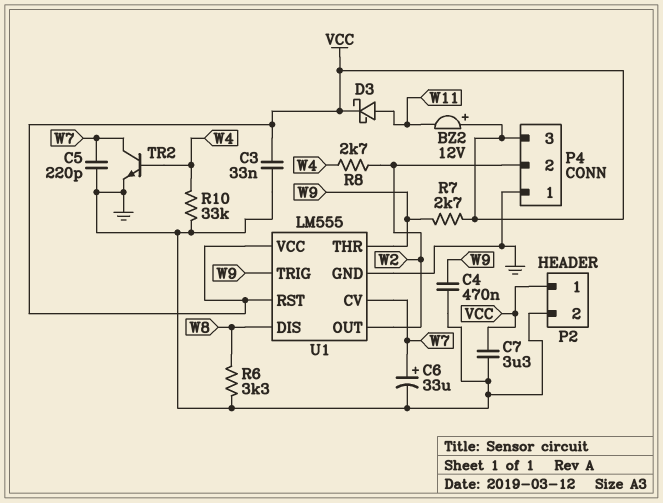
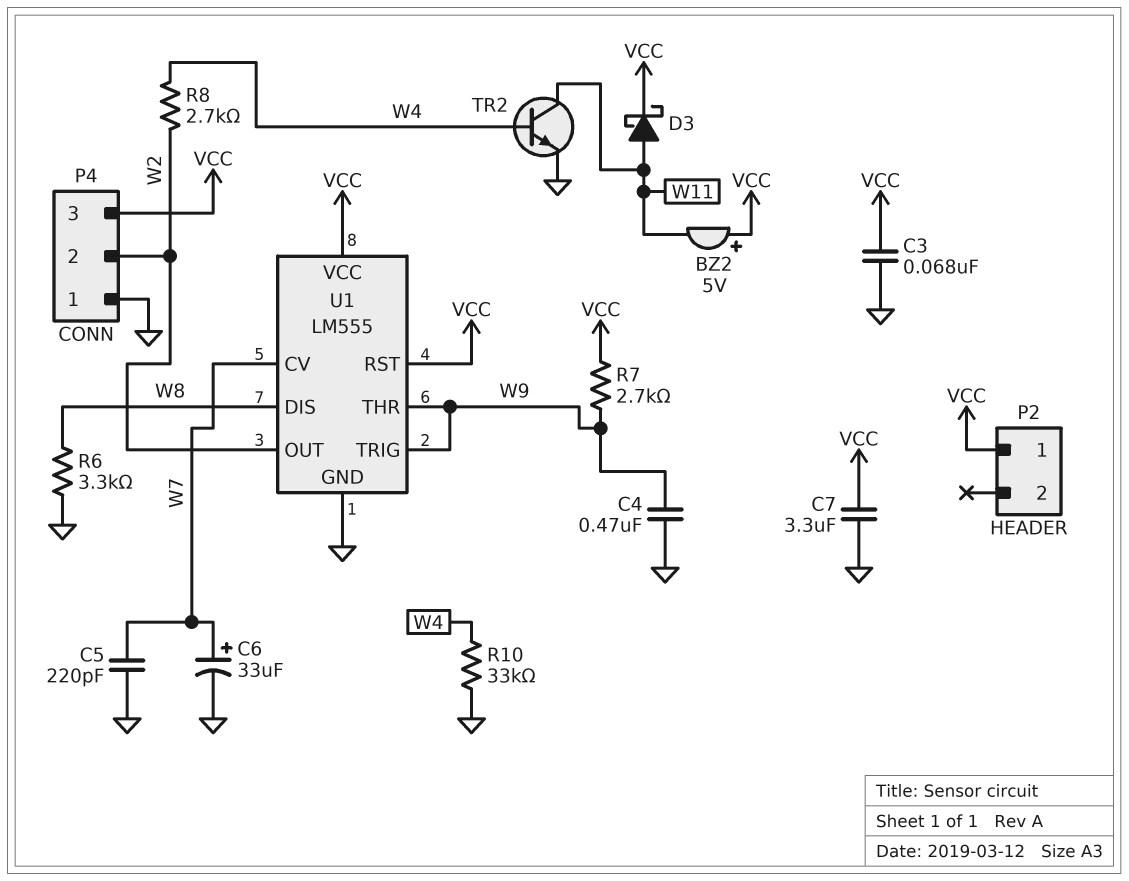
BZ2: buzzer 12V (plus VCC, minus W11) -> buzzer 5V (plus VCC, minus W11)
C3: 33nF (GND, VCC) -> 68nF (GND, VCC)
P2 pin 2: GND -> none
TR2: NPN (B W4, C W7, E GND) -> NPN (B W4, C W11, E GND)

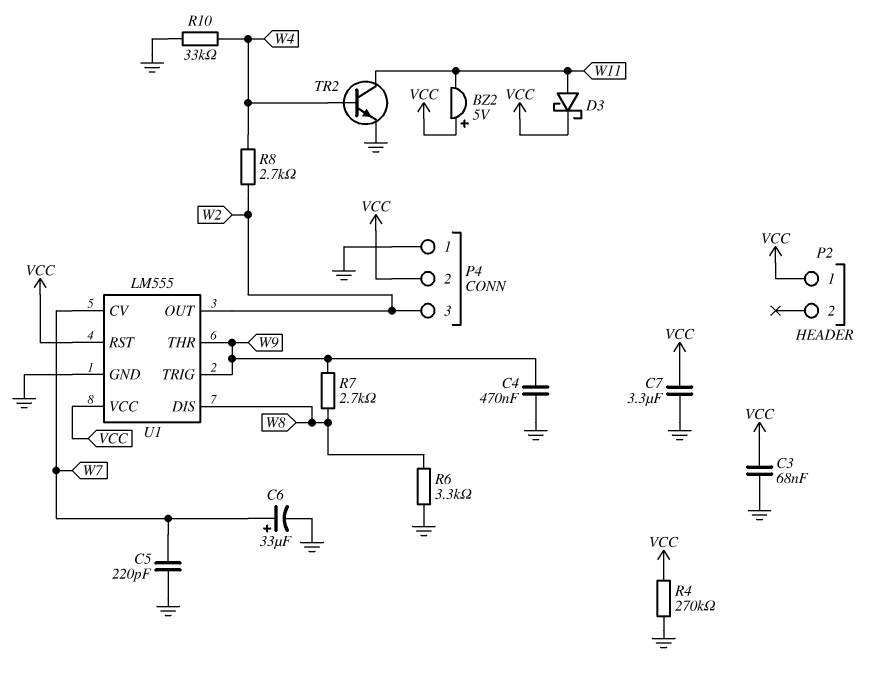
P4 pin 2: W2 -> VCC
P4 pin 3: VCC -> W2
R4: none -> 270k (GND, VCC)
R7: 2.7k (VCC, W9) -> 2.7k (W8, W9)

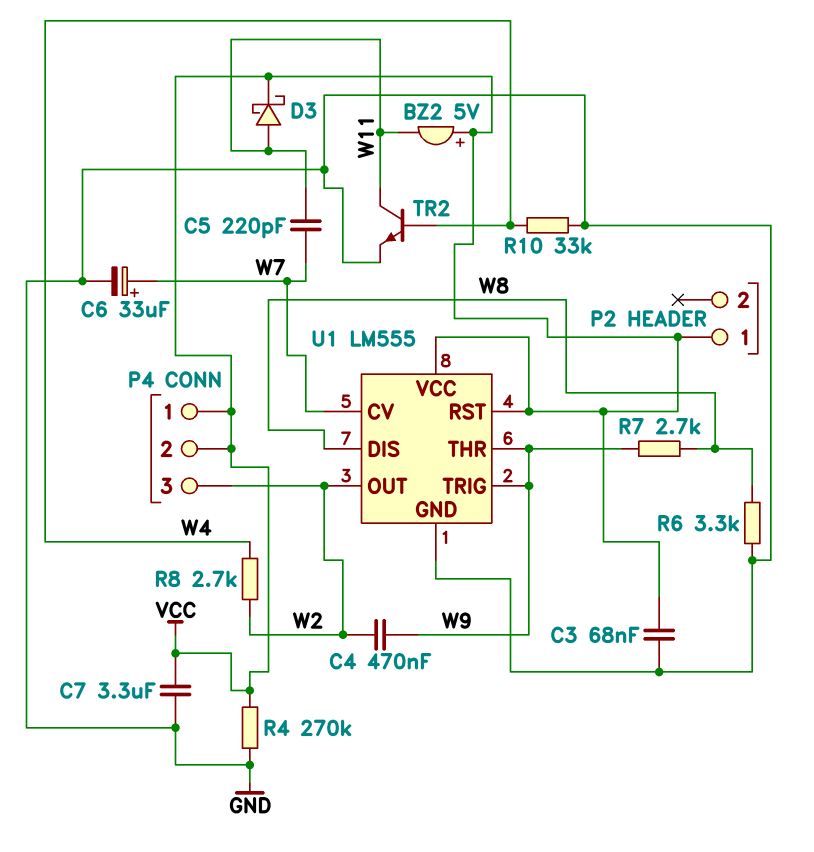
C4: 470nF (GND, W9) -> 470nF (W2, W9)
C5: 220pF (GND, W7) -> 220pF (W7, W11)
P4 pin 1: GND -> VCC

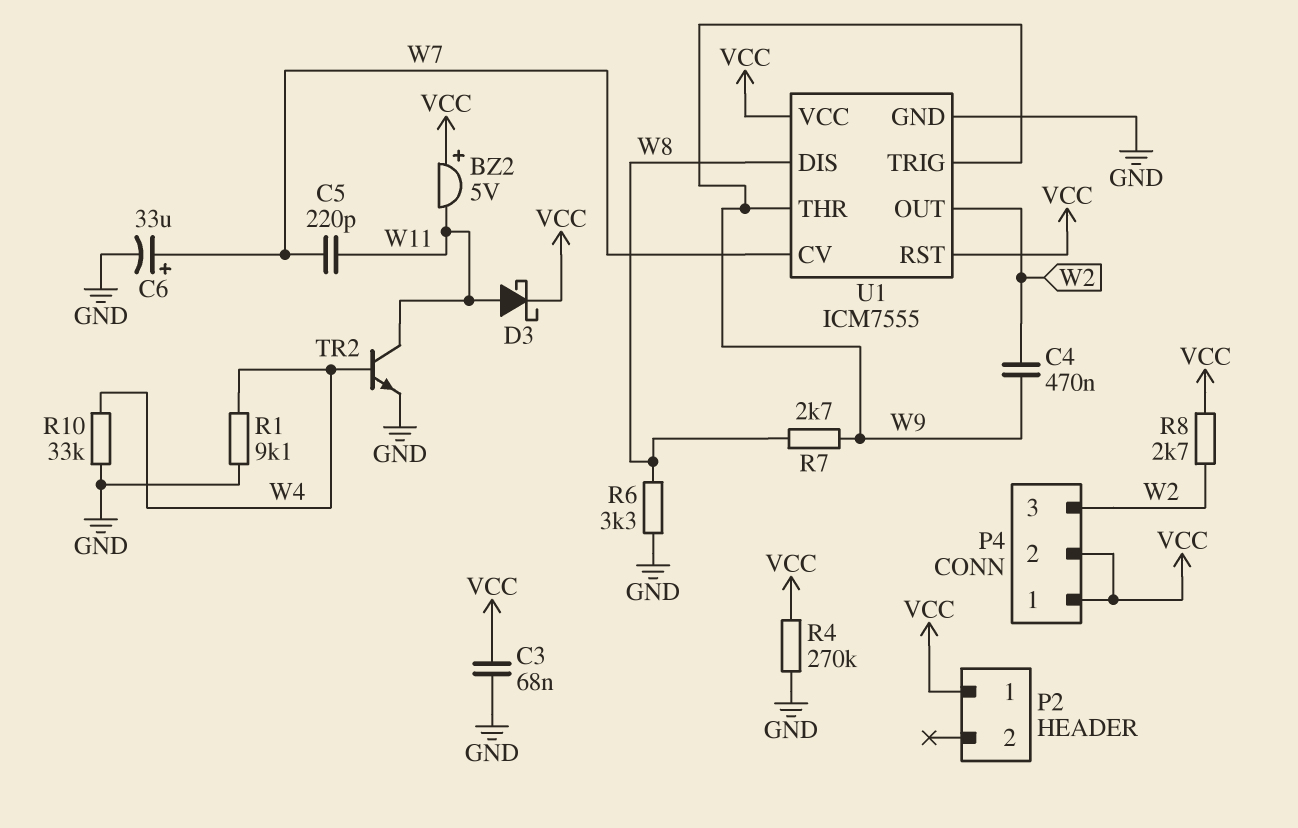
C7: 3.3uF (GND, VCC) -> none
R1: none -> 9.1k (GND, W4)
R8: 2.7k (W2, W4) -> 2.7k (VCC, W2)
U1: LM555 -> ICM7555

